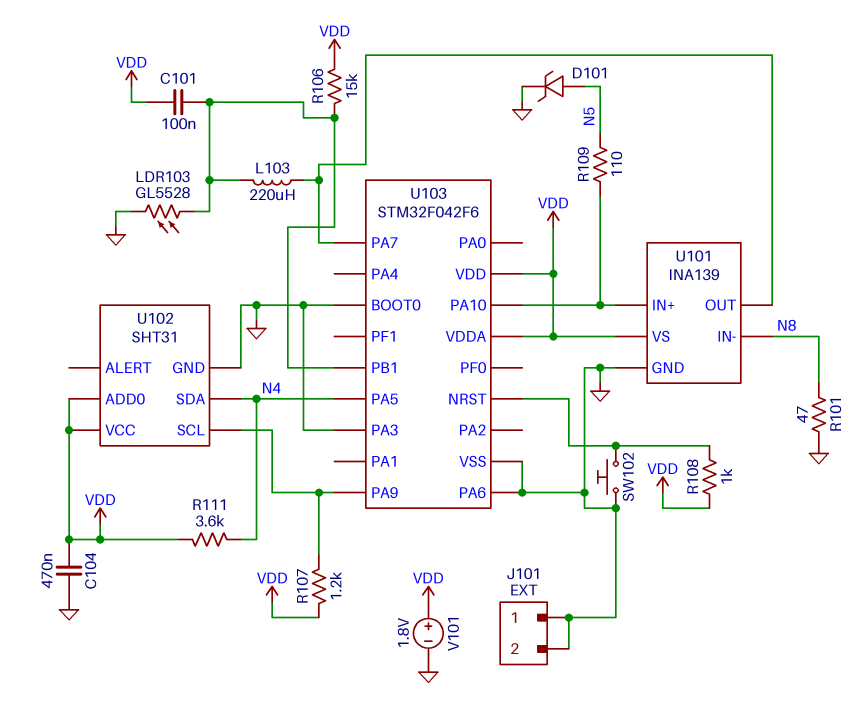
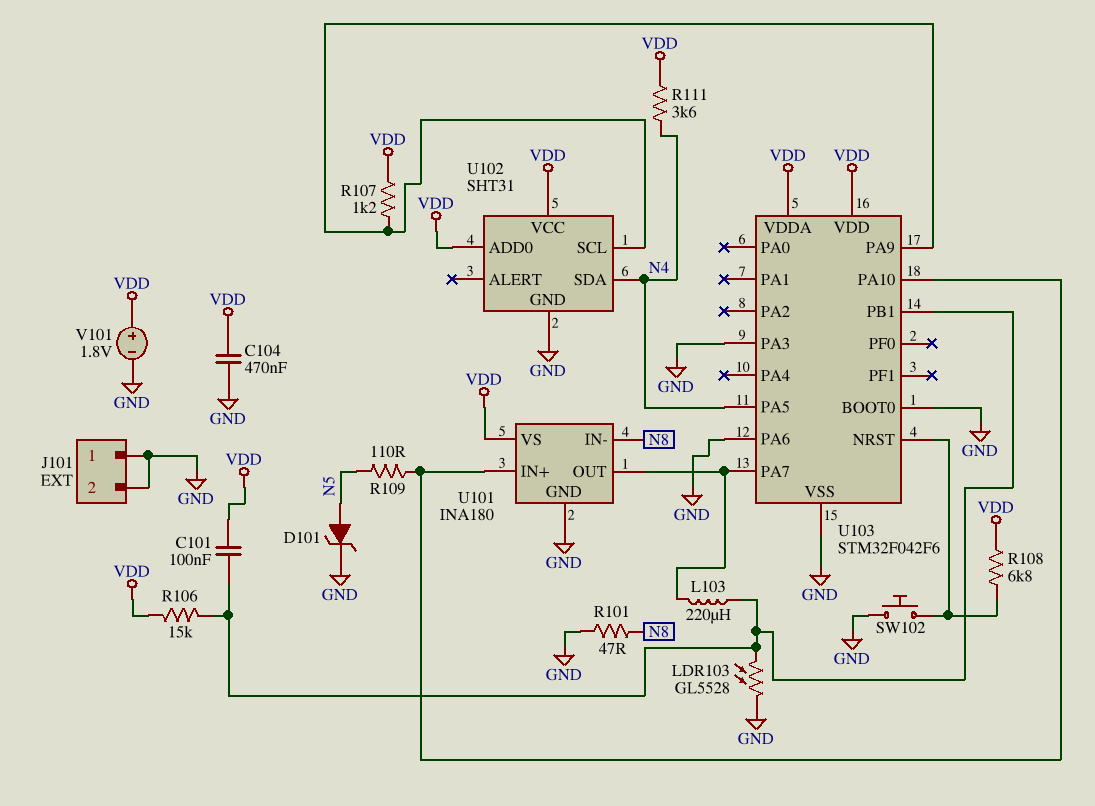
R108: 1k (U103/NRST, VDD) -> 6.8k (U103/NRST, VDD)
U101: INA139 -> INA180

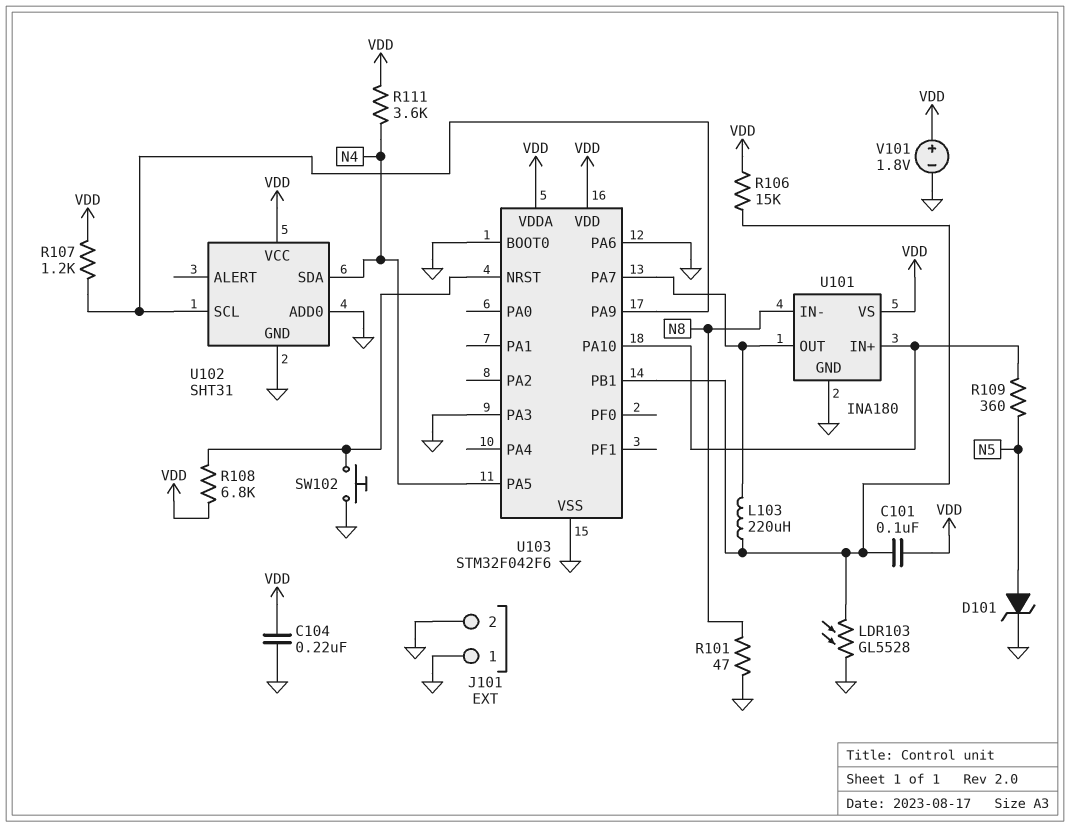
C104: 470nF (GND, VDD) -> 220nF (GND, VDD)
R109: 110 (N5, U101/IN+) -> 360 (N5, U101/IN+)
U102 pin ADD0: VDD -> GND

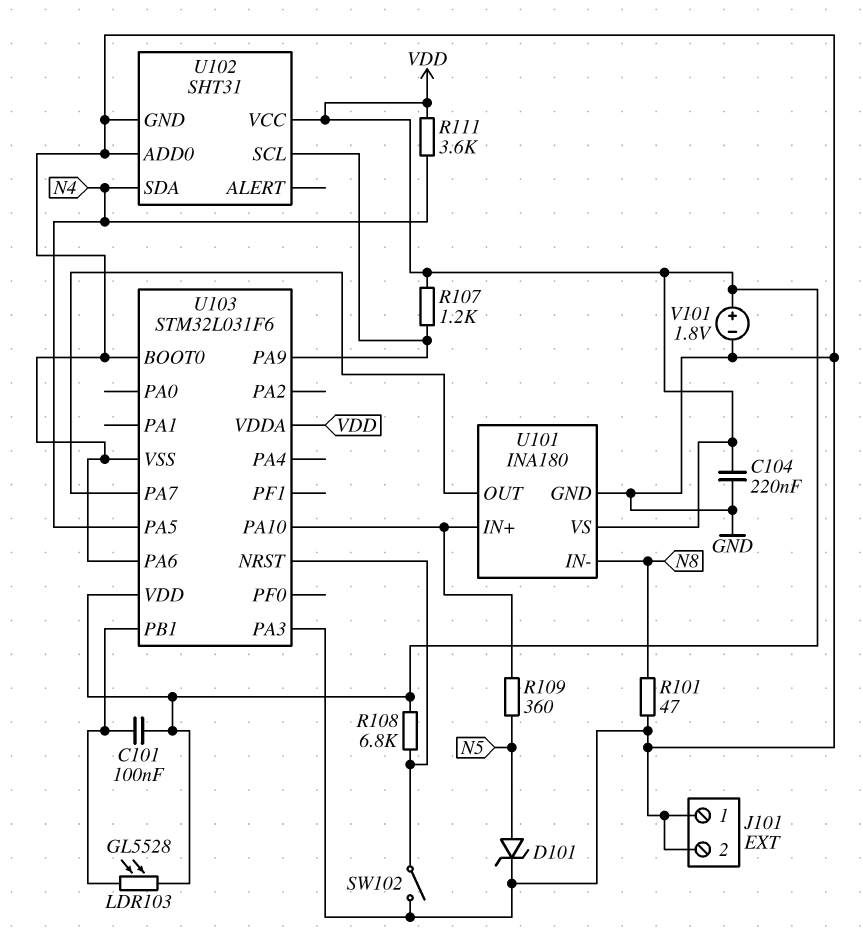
L103: 220uH (U101/OUT, U103/PB1) -> none
LDR103: GL5528 (GND, U103/PB1) -> GL5528 (U103/PB1, VDD)
R106: 15k (U103/PB1, VDD) -> none
SW102: button (GND, U103/NRST) -> switch (GND, U103/NRST)
U103: STM32F042F6 -> STM32L031F6

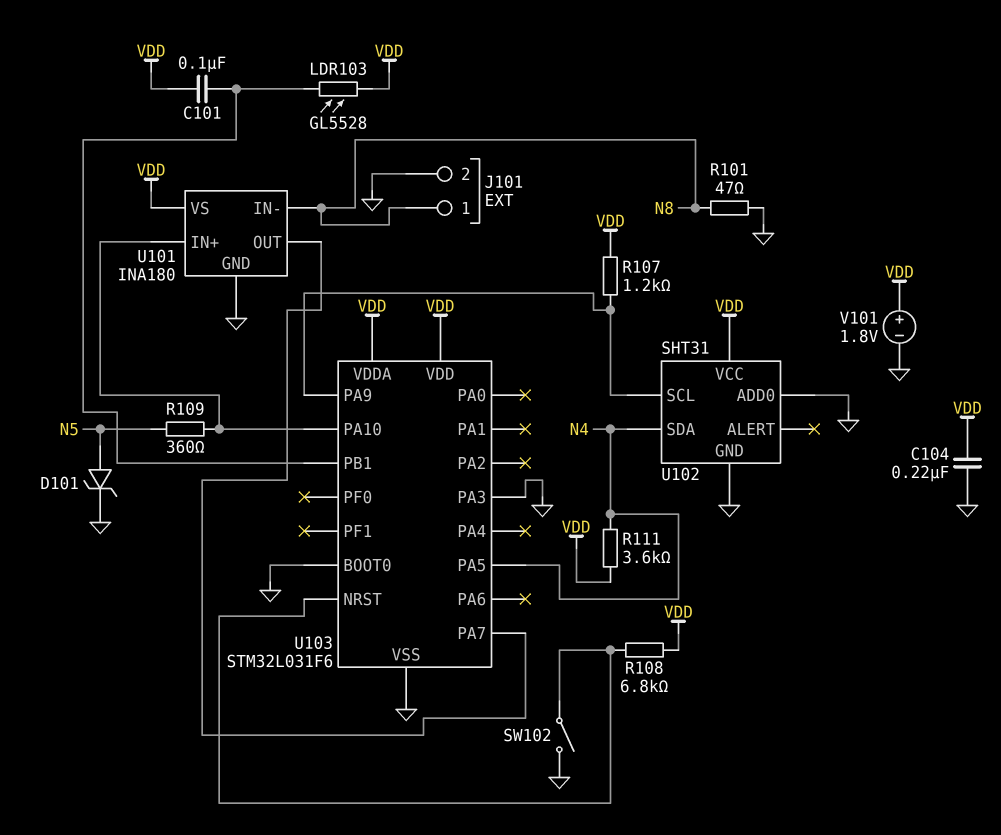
J101 pin 1: GND -> N8
U103 pin PA6: GND -> none

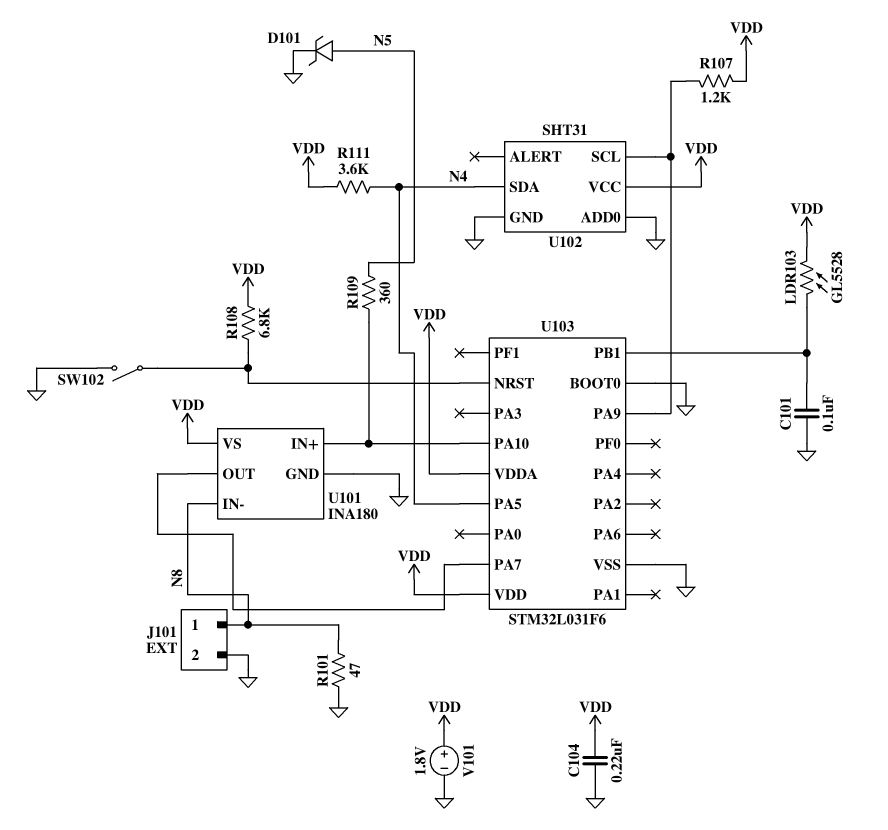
C101: 100nF (U103/PB1, VDD) -> 100nF (GND, U103/PB1)
U103 pin PA3: GND -> none

